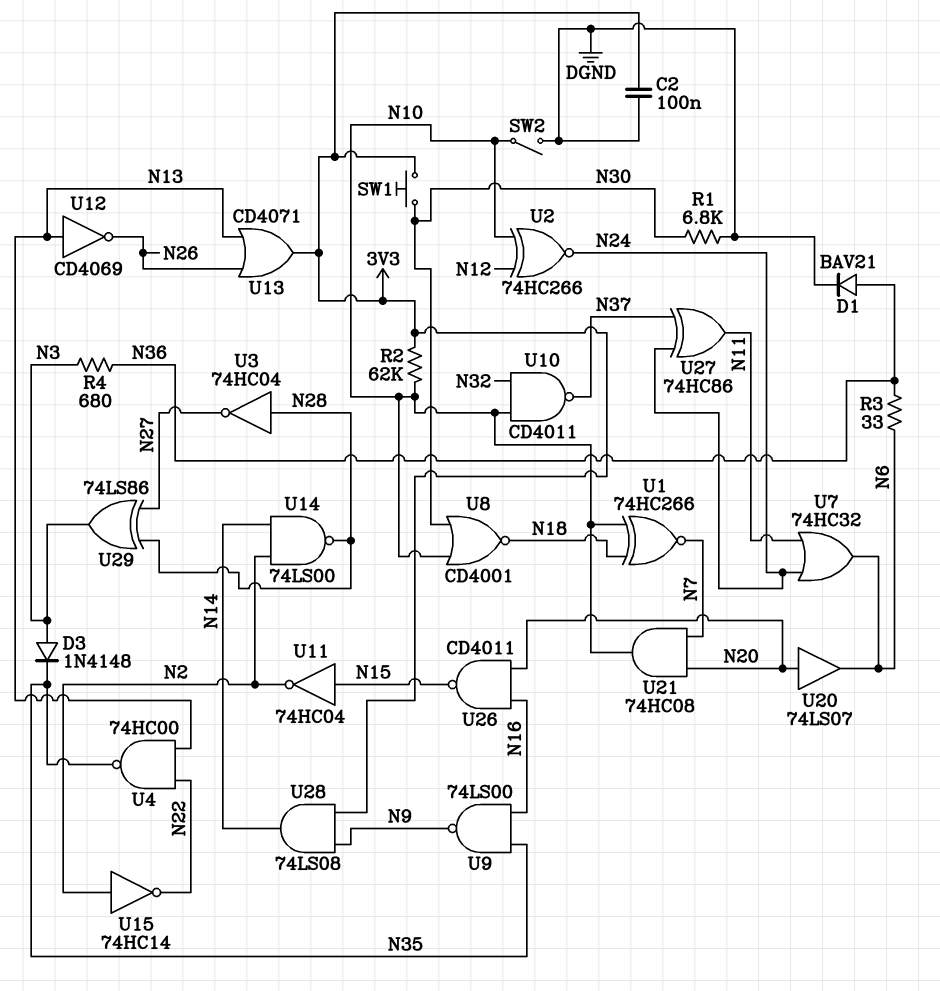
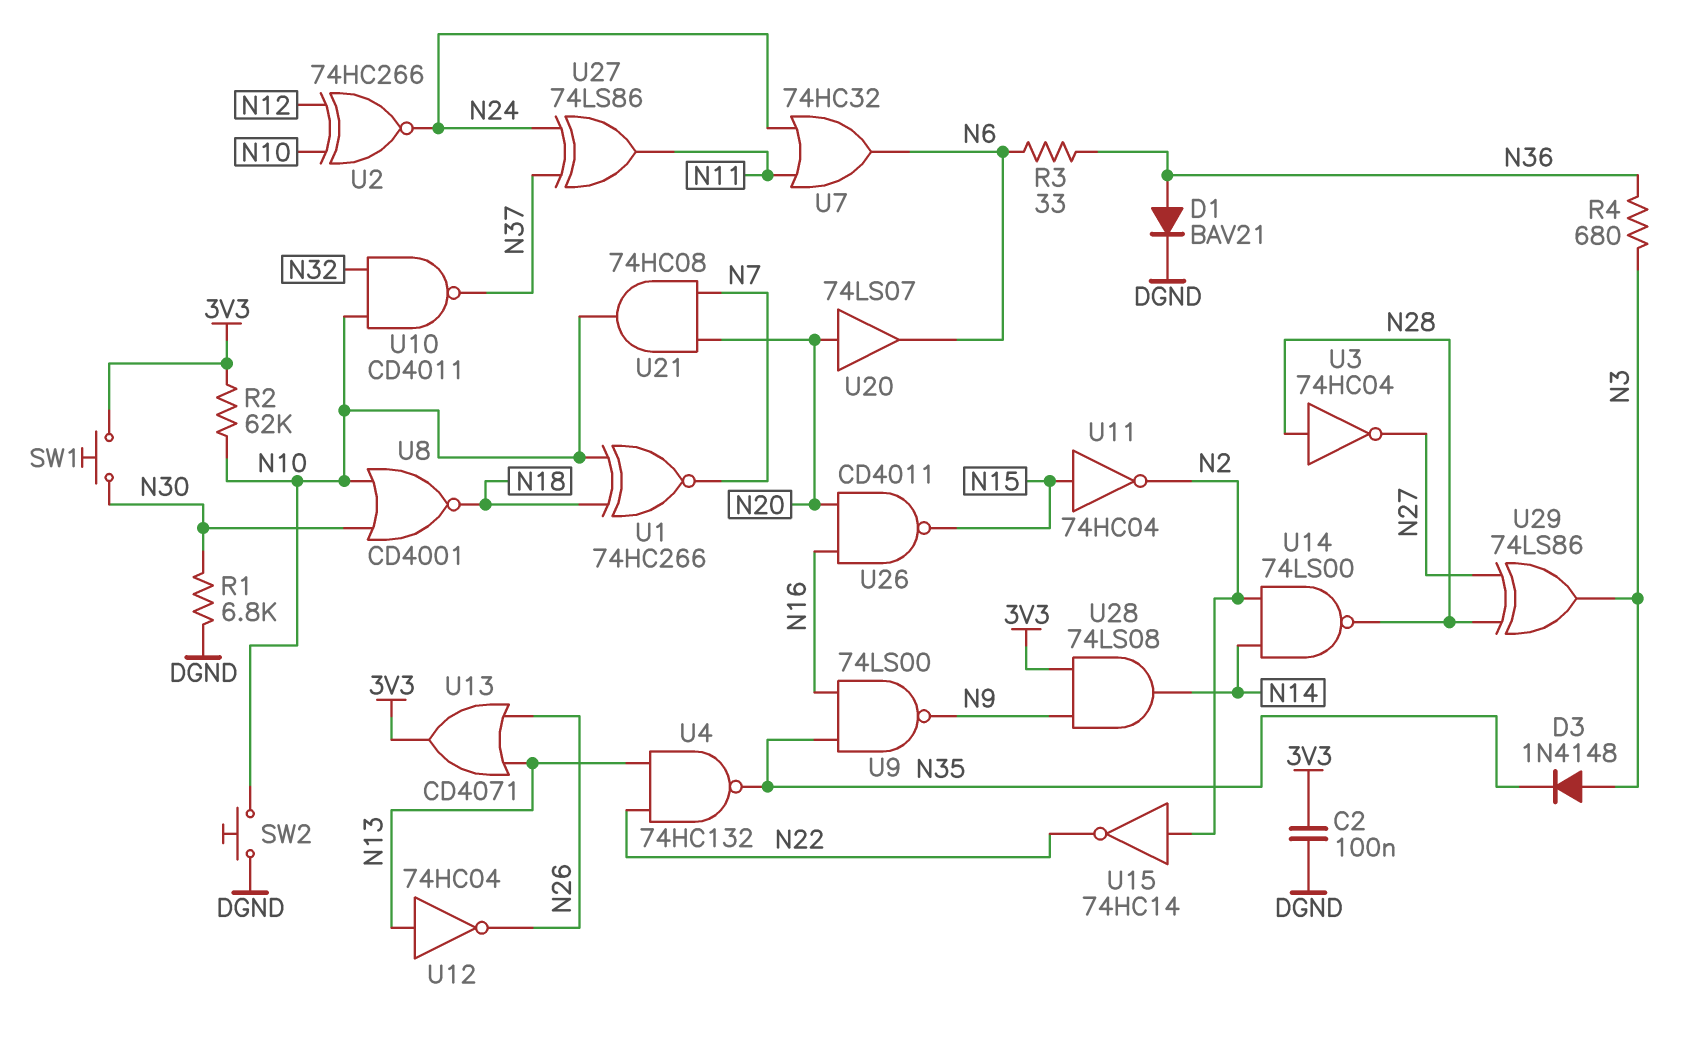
SW2: switch (DGND, N10) -> button (DGND, N10)
U4: NAND 74HC00 (in N13, in N22, out N35) -> NAND 74HC132 (in N13, in N22, out N35)
U12: NOT CD4069 (in N13, out N26) -> NOT 74HC04 (in N13, out N26)
U27: XOR 74HC86 (in N24, in N37, out N11) -> XOR 74LS86 (in N24, in N37, out N11)

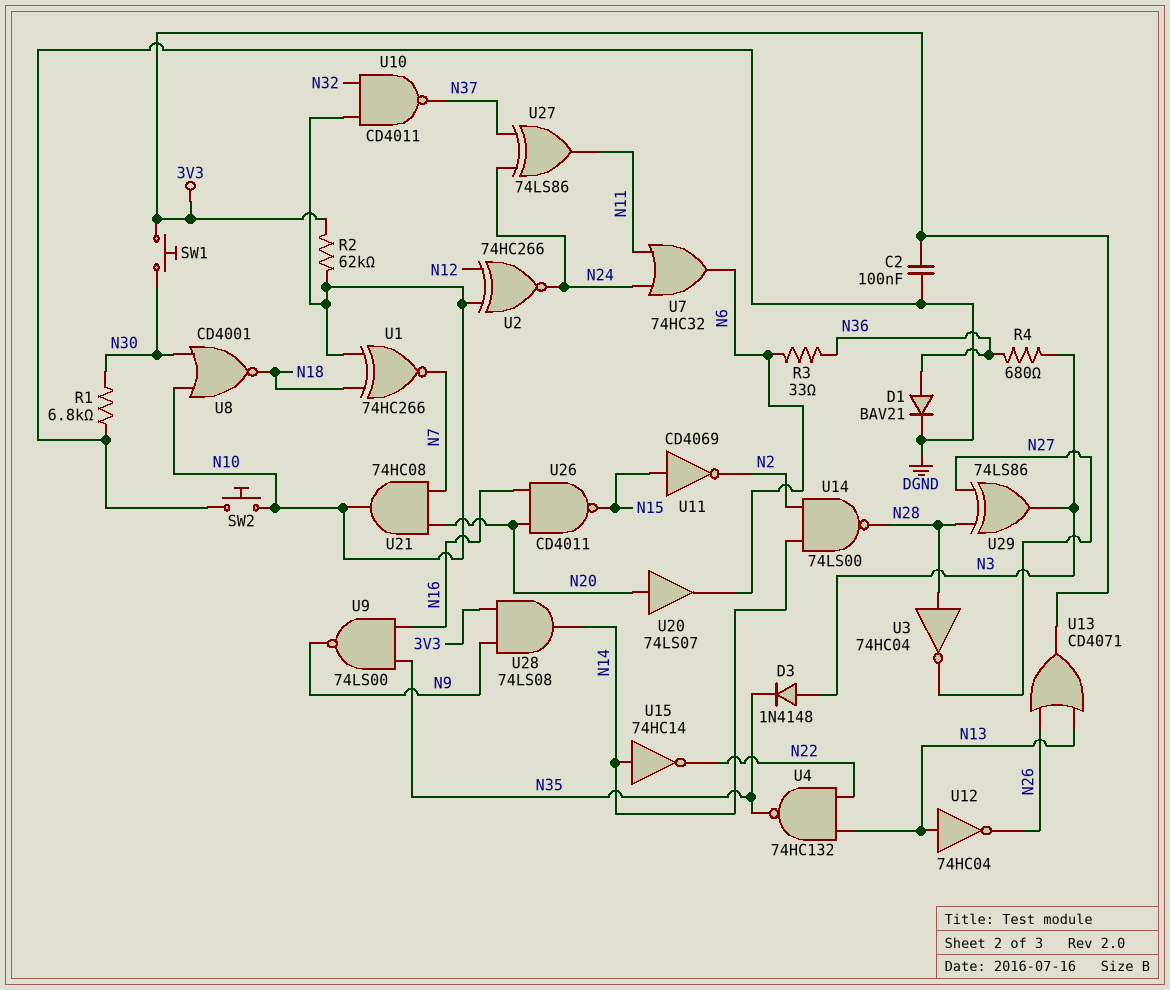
U11: NOT 74HC04 (in N15, out N2) -> NOT CD4069 (in N15, out N2)
U15: NOT 74HC14 (in N2, out N22) -> NOT 74HC14 (in N14, out N22)

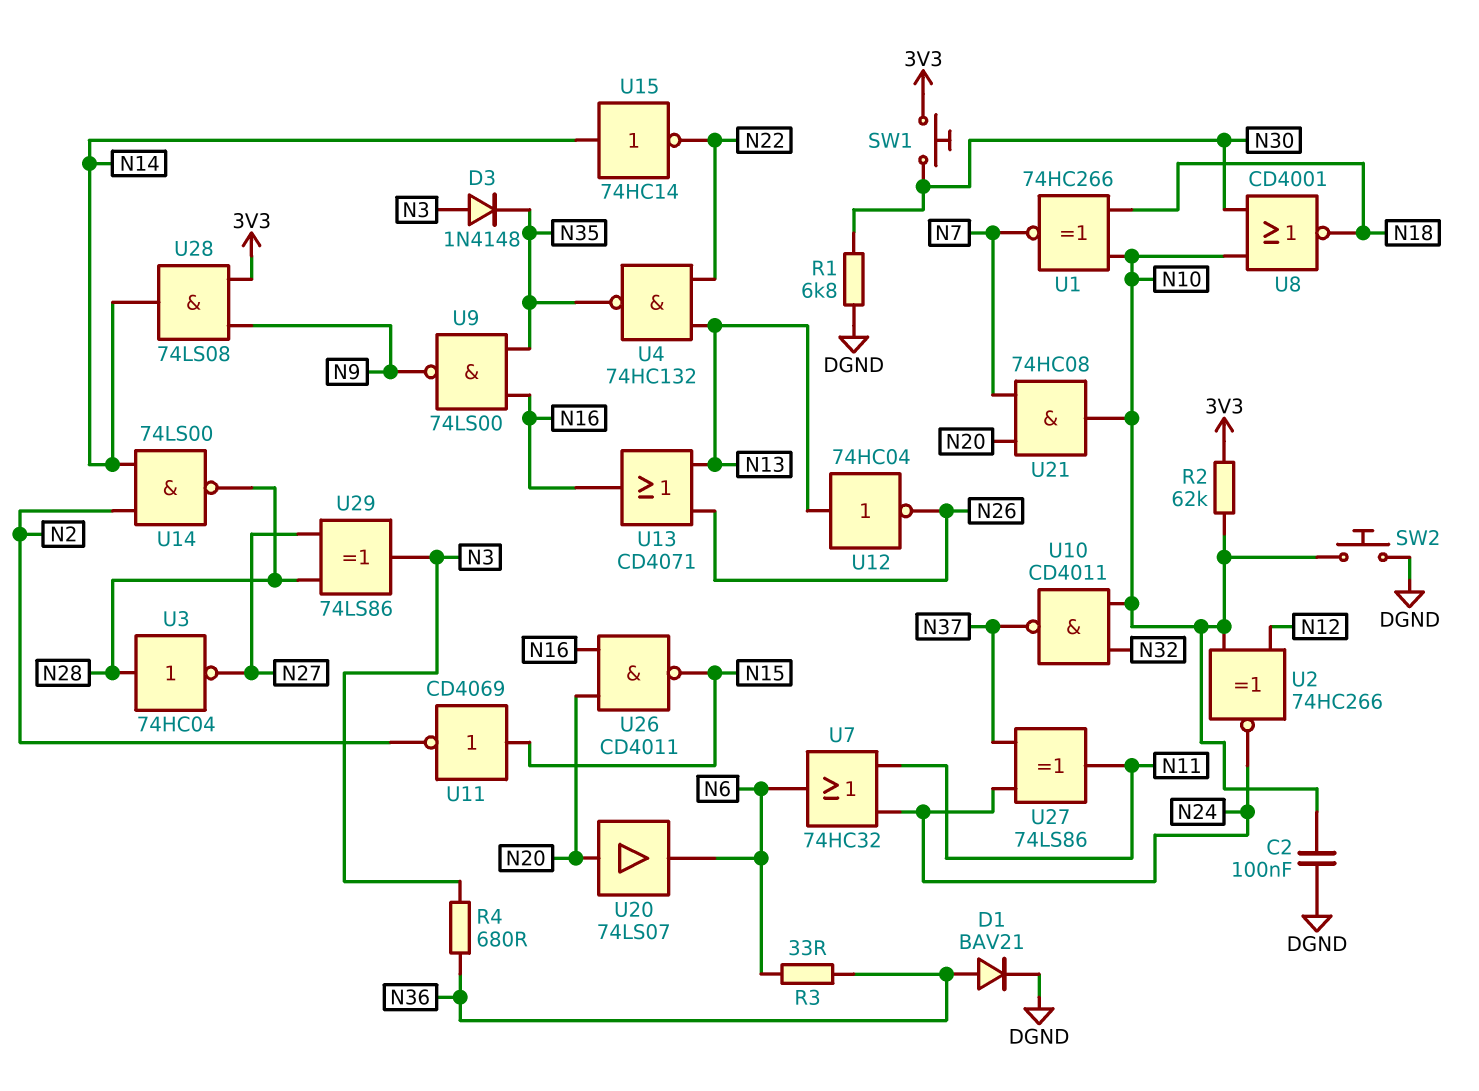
C2: 100nF (3V3, DGND) -> 100nF (DGND, N10)
U13: OR CD4071 (in N13, in N26, out 3V3) -> OR CD4071 (in N13, in N26, out N16)

